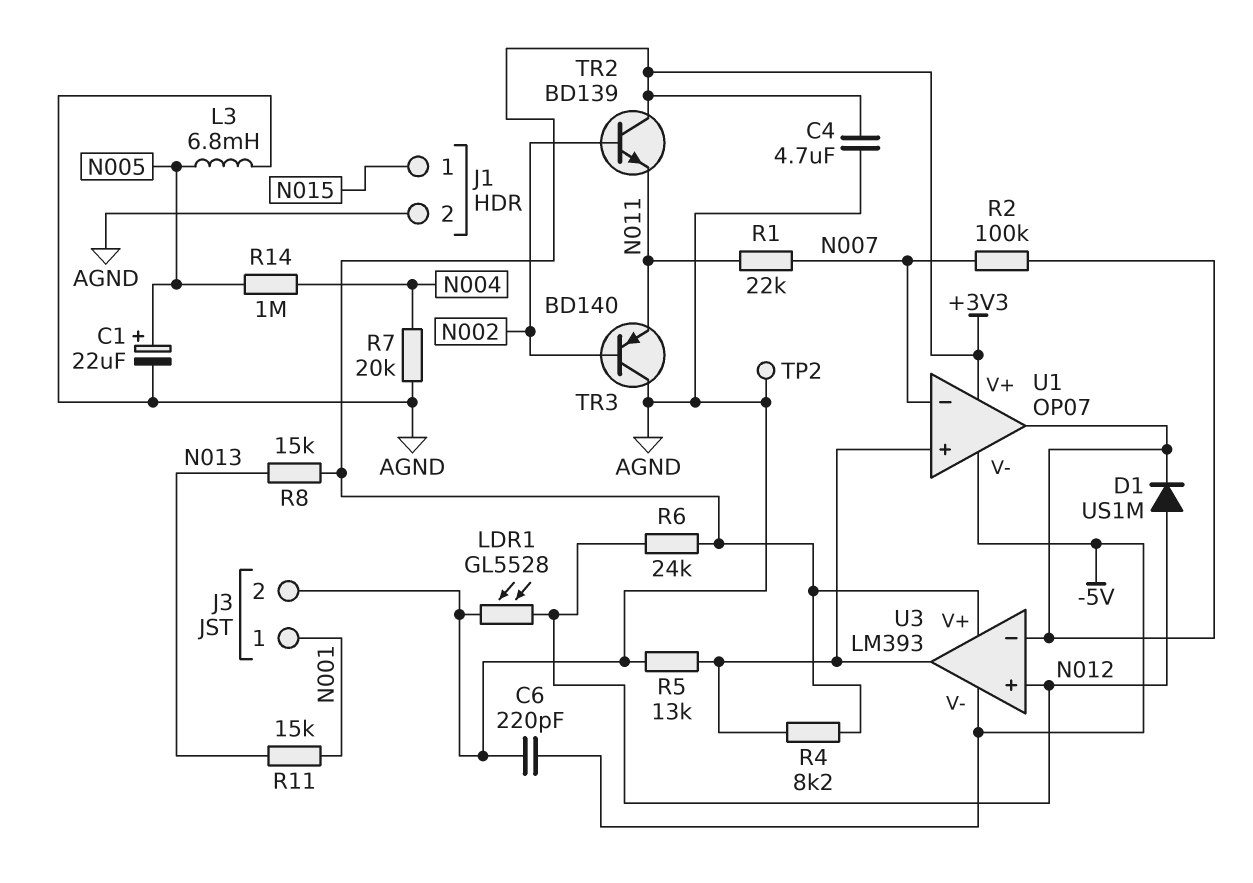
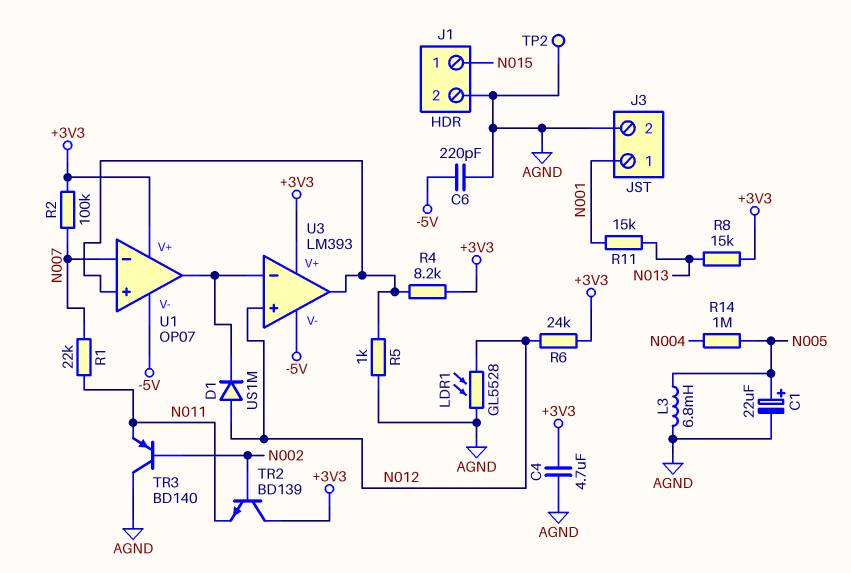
R2: 100k (N007, U1/out) -> 100k (+3V3, N007)
R5: 13k (AGND, U1/in+) -> 1k (AGND, U1/in+)
R7: 20k (AGND, N004) -> none

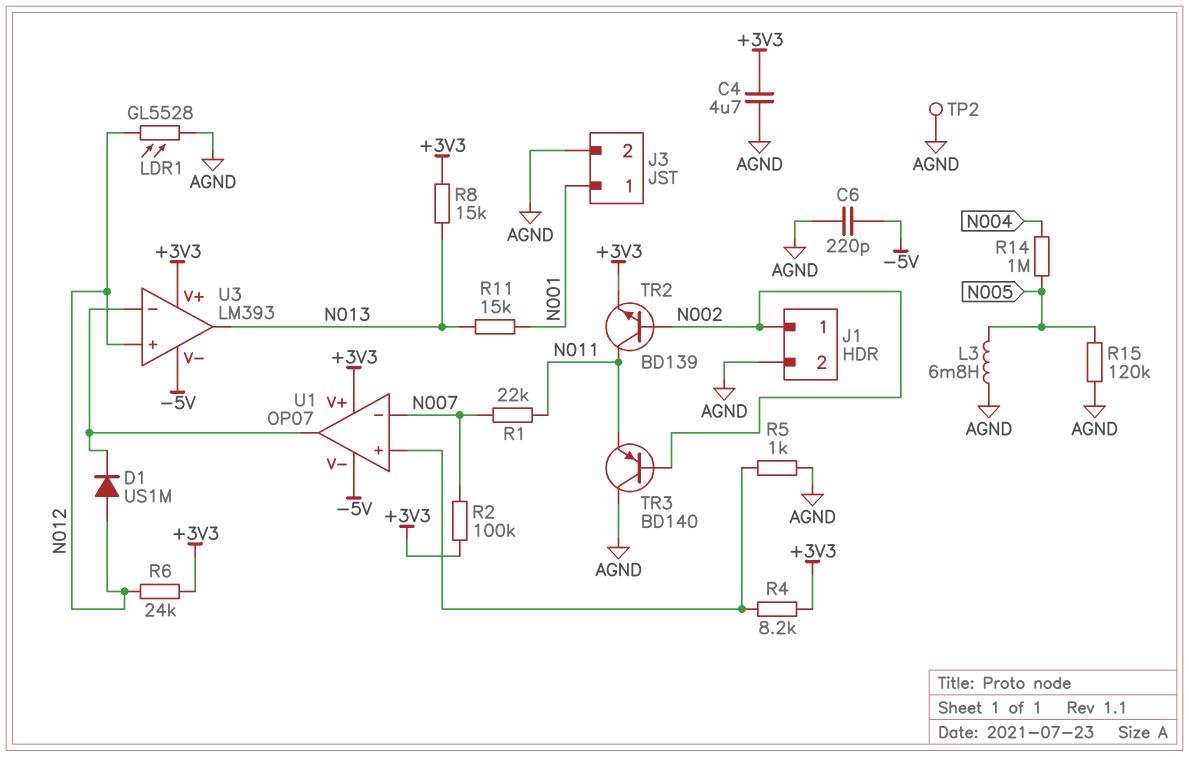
C1: 22uF (plus N005, minus AGND) -> none
J1 pin 1: N015 -> N002
R15: none -> 120k (AGND, N005)
TR2: NPN BD139 (B N002, C +3V3, E N011) -> NPN BD139 (B N002, C N011, E +3V3)
U3 pin out: U1/in+ -> N013

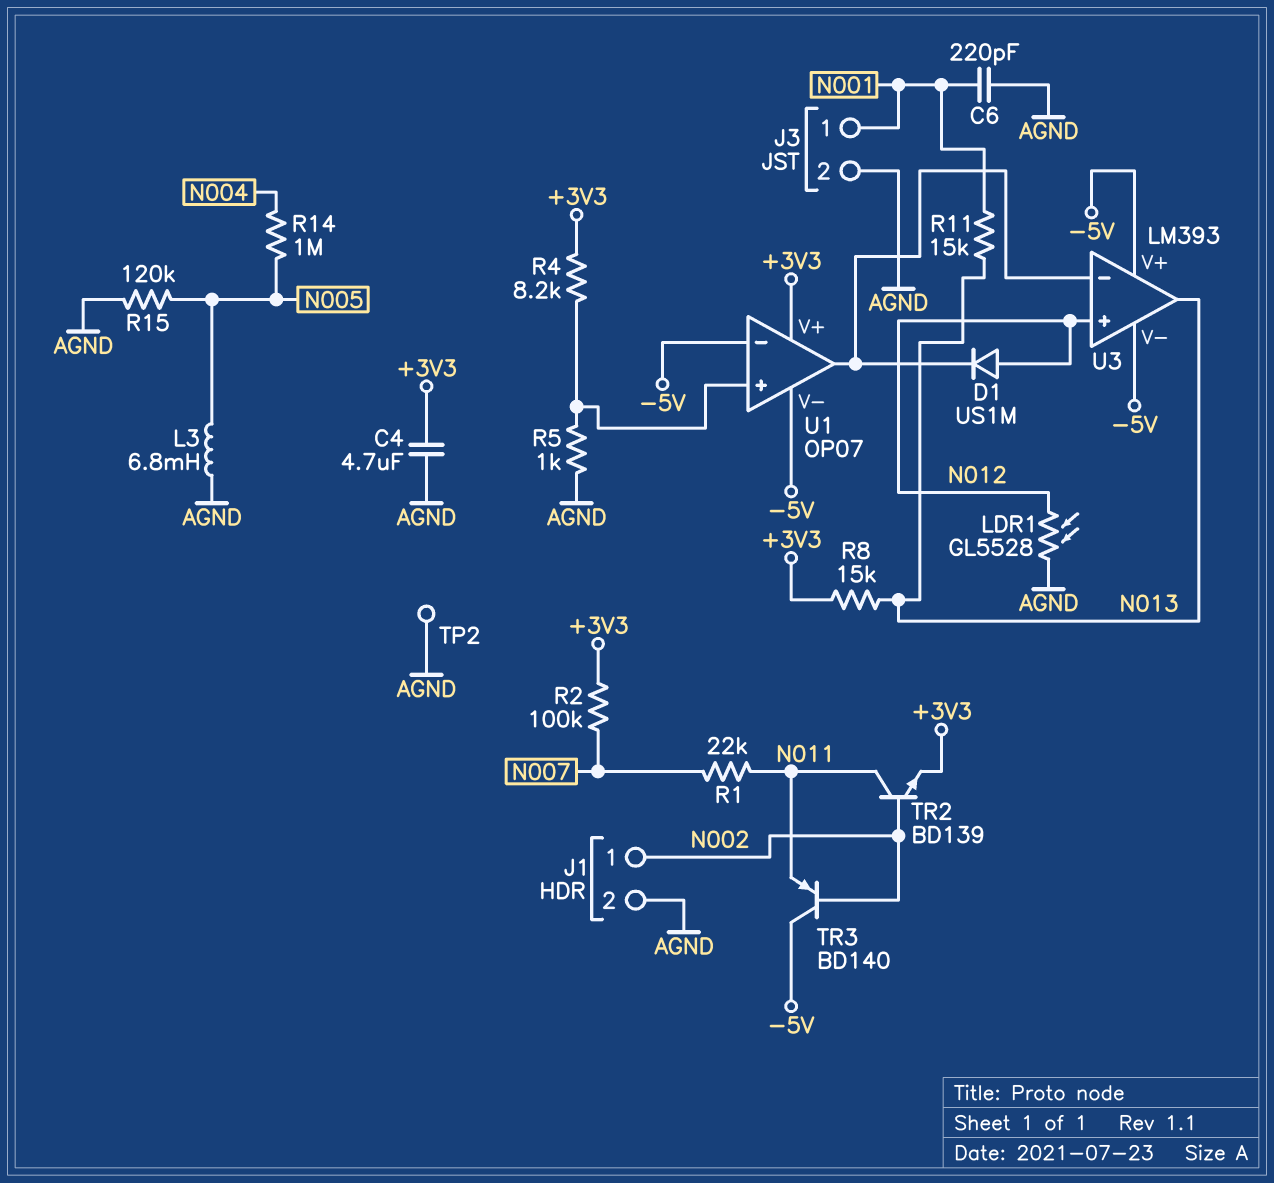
C6: 220pF (-5V, AGND) -> 220pF (AGND, N001)
R6: 24k (+3V3, N012) -> none
TR3: PNP BD140 (B N002, C AGND, E N011) -> PNP BD140 (B N002, C -5V, E N011)
U1 pin in-: N007 -> -5V
U3 pin V+: +3V3 -> -5V

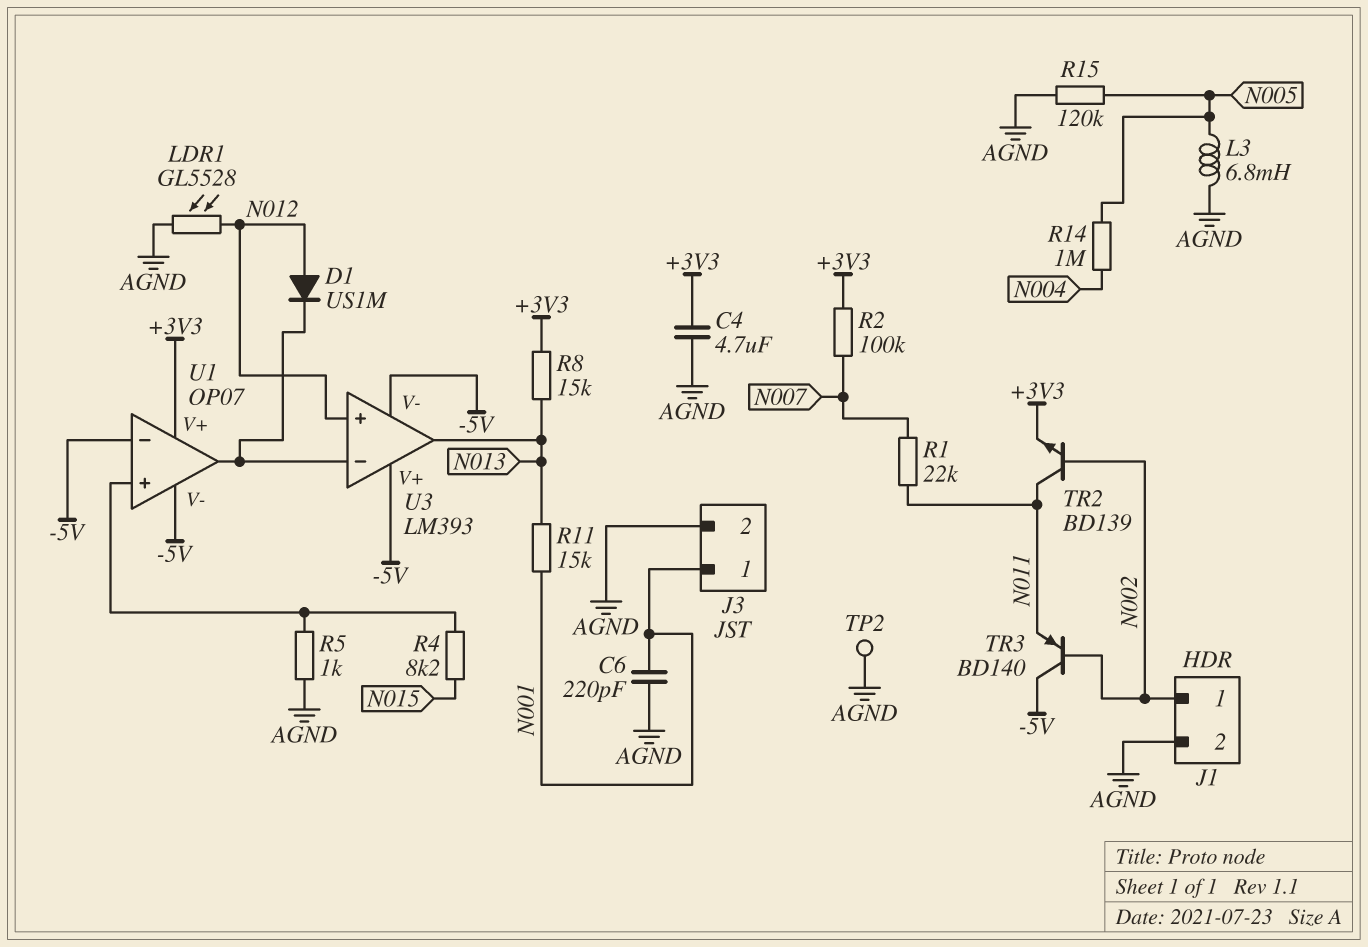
R4: 8.2k (+3V3, U1/in+) -> 8.2k (N015, U1/in+)

